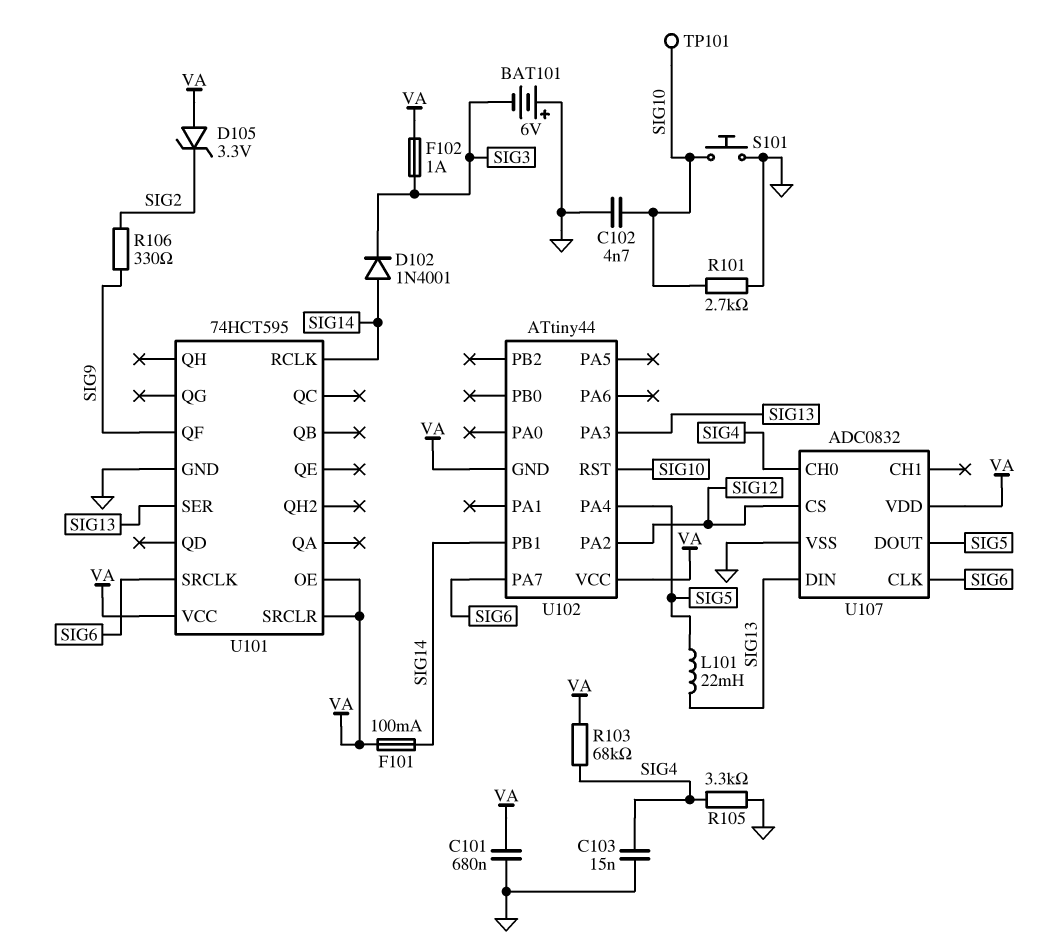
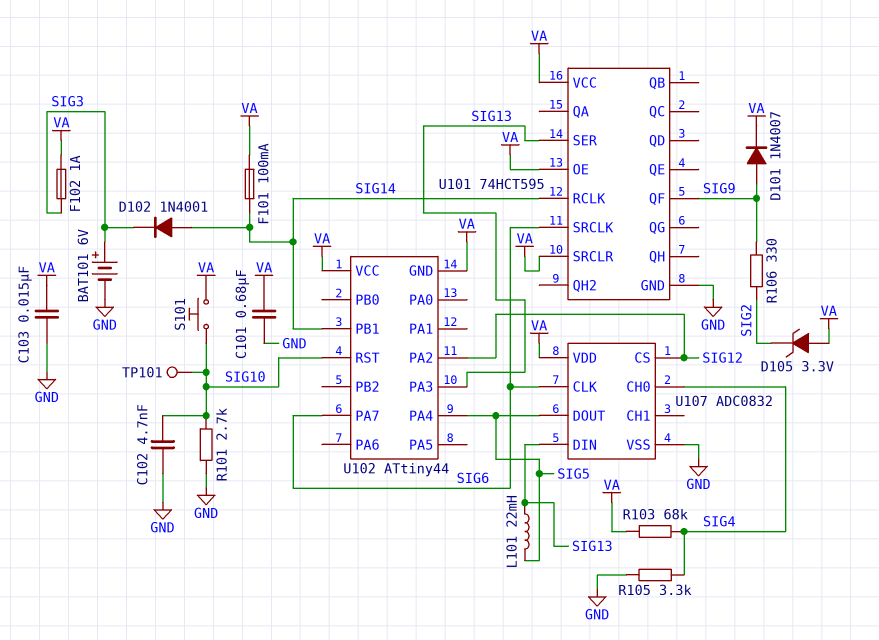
BAT101: 6V (plus GND, minus SIG3) -> 6V (plus SIG3, minus GND)
C103: 15nF (GND, SIG4) -> 15nF (GND, VA)
D101: none -> diode 1N4007 (A SIG9, K VA)
S101: button (GND, SIG10) -> button (SIG10, VA)

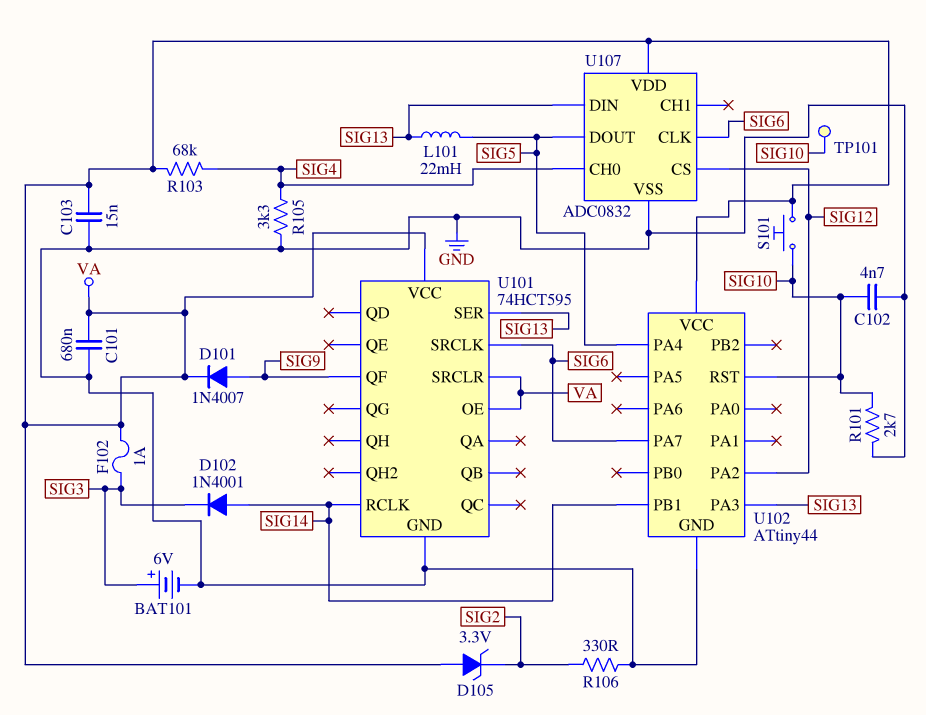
F101: 100mA (SIG14, VA) -> none
R106: 330 (SIG2, SIG9) -> 330 (GND, SIG2)
U102 pin GND: VA -> GND

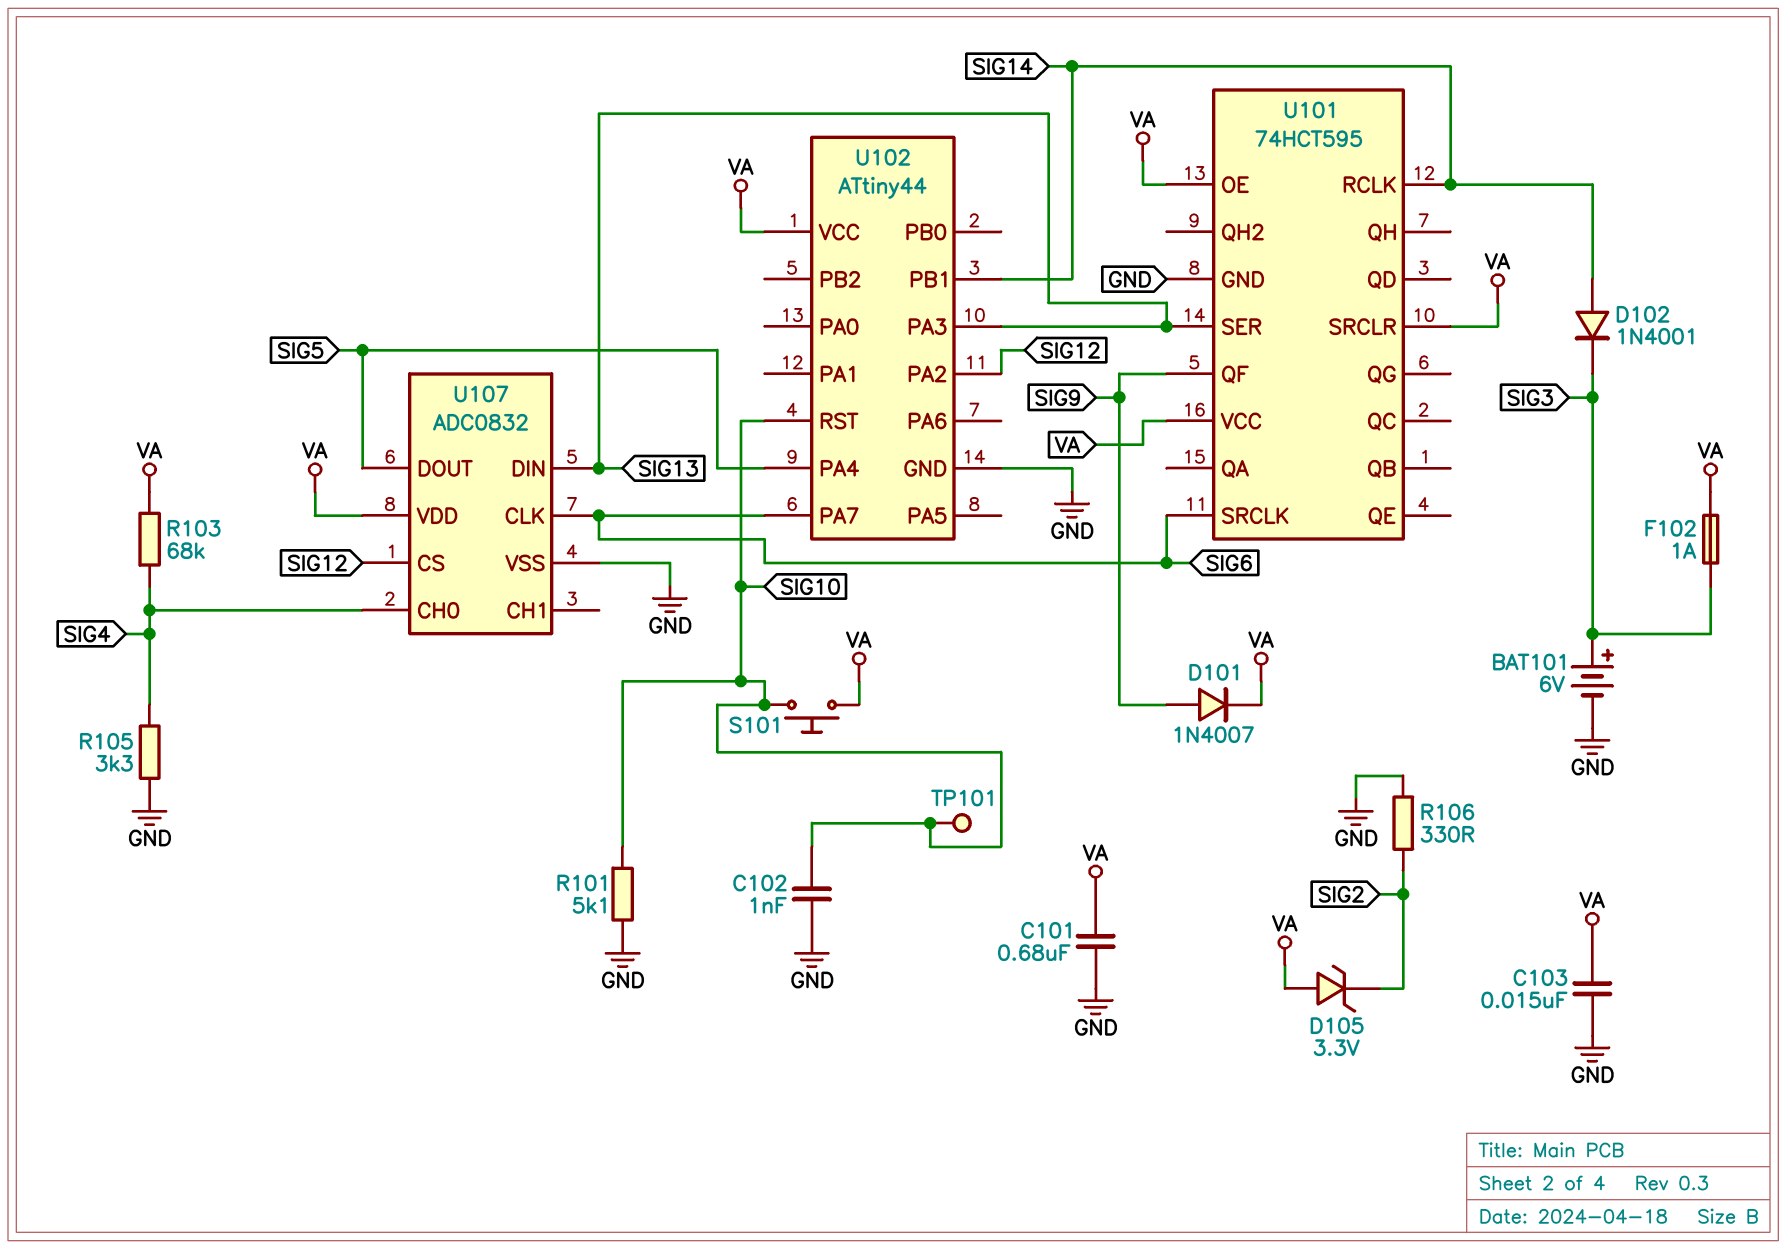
C102: 4.7nF (GND, SIG10) -> 1nF (GND, SIG10)
L101: 22mH (SIG5, SIG13) -> none
R101: 2.7k (GND, SIG10) -> 5.1k (GND, SIG10)

